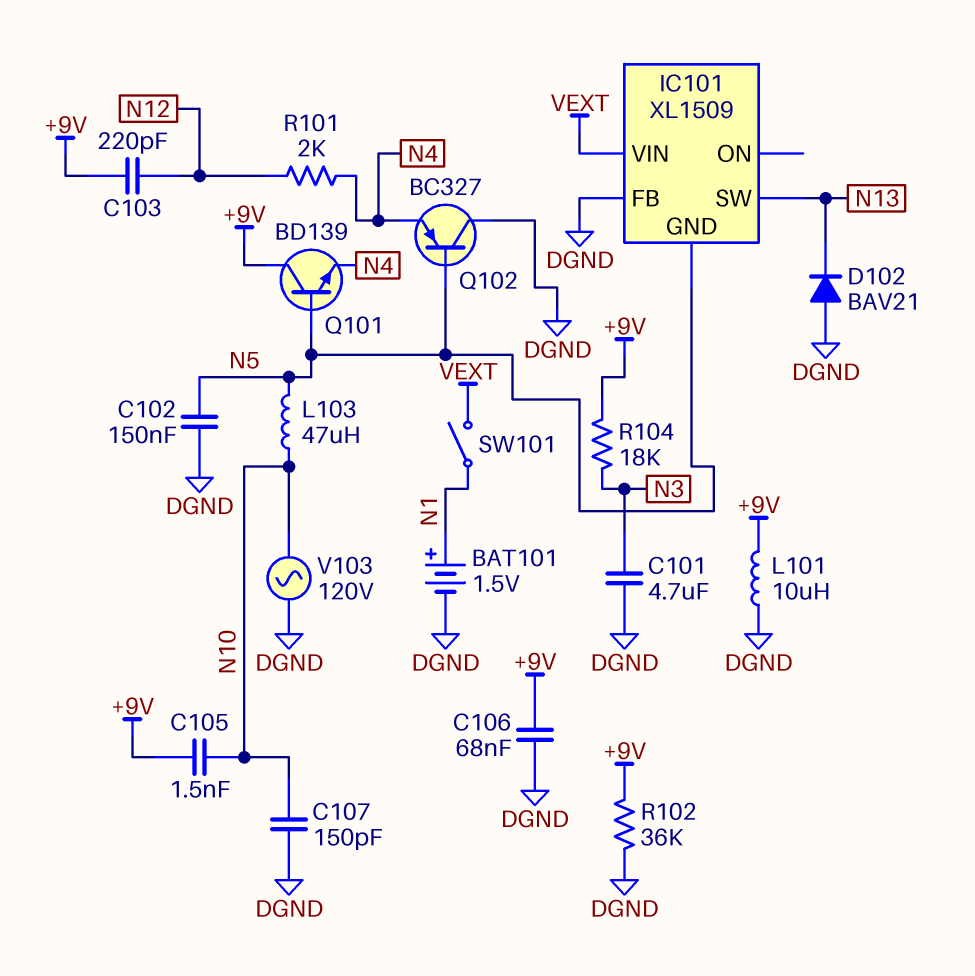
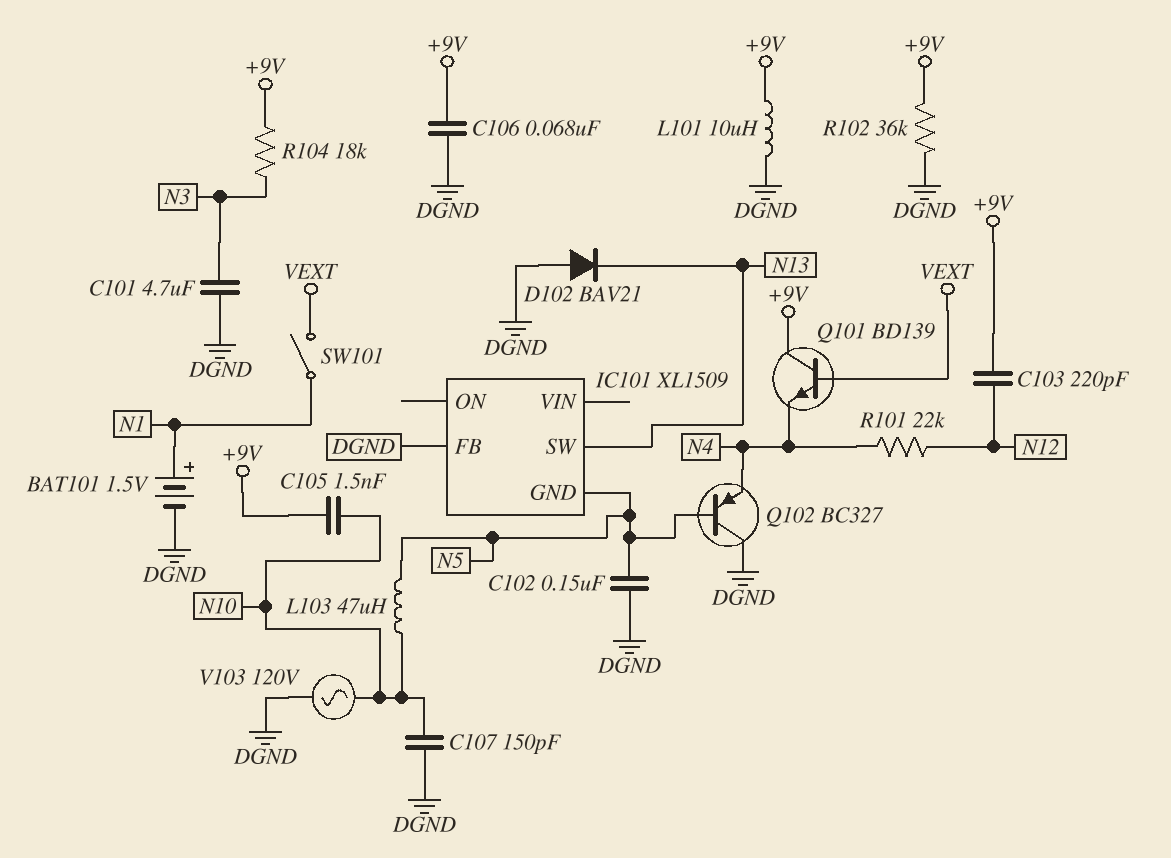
IC101 pin VIN: VEXT -> none
Q101: NPN BD139 (B N5, C +9V, E N4) -> NPN BD139 (B VEXT, C +9V, E N4)
R101: 2k (N4, N12) -> 22k (N4, N12)

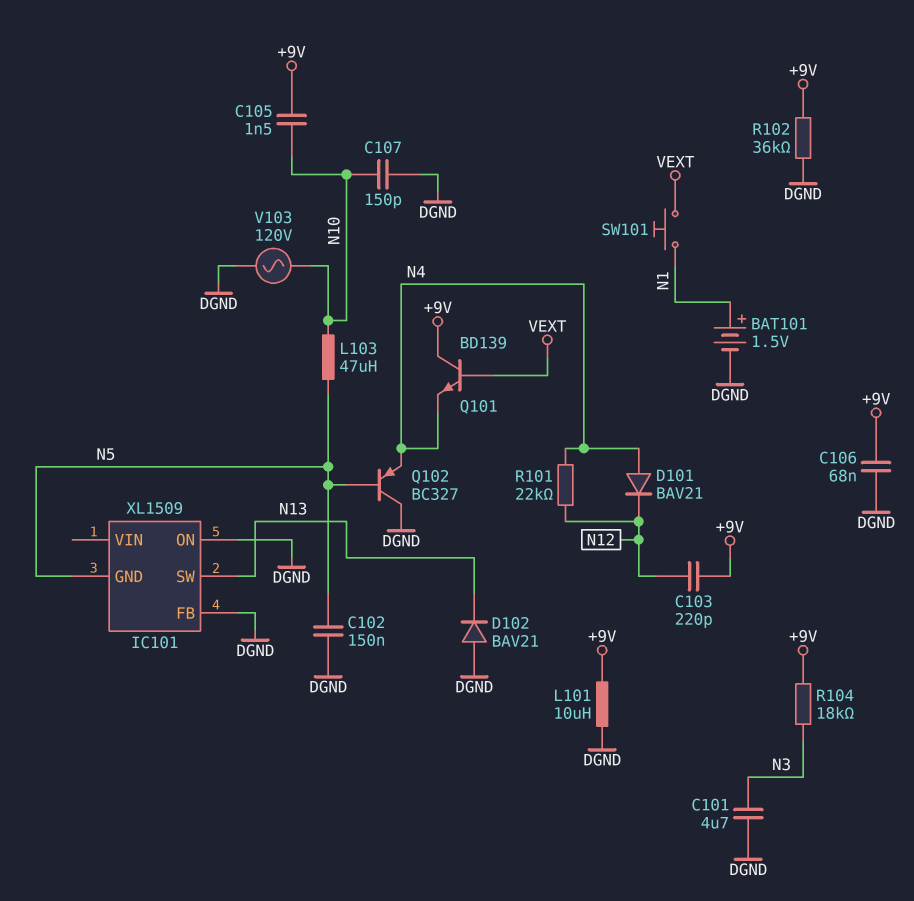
D101: none -> diode BAV21 (A N4, K N12)
IC101 pin ON: none -> DGND
SW101: switch (N1, VEXT) -> button (N1, VEXT)

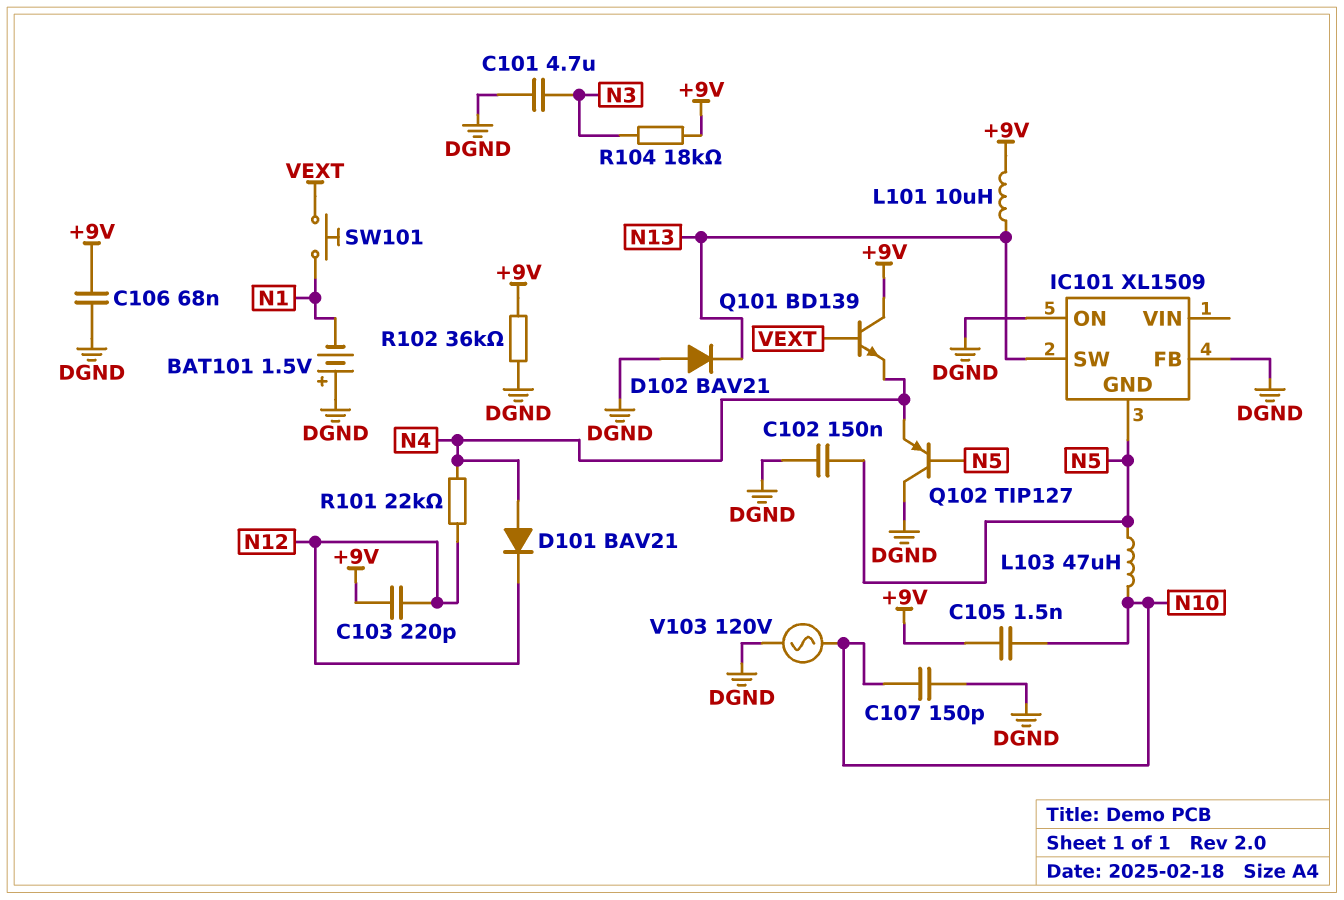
BAT101: 1.5V (plus N1, minus DGND) -> 1.5V (plus DGND, minus N1)
L101: 10uH (+9V, DGND) -> 10uH (+9V, N13)
Q102: PNP BC327 (B N5, C DGND, E N4) -> PNP TIP127 (B N5, C DGND, E N4)

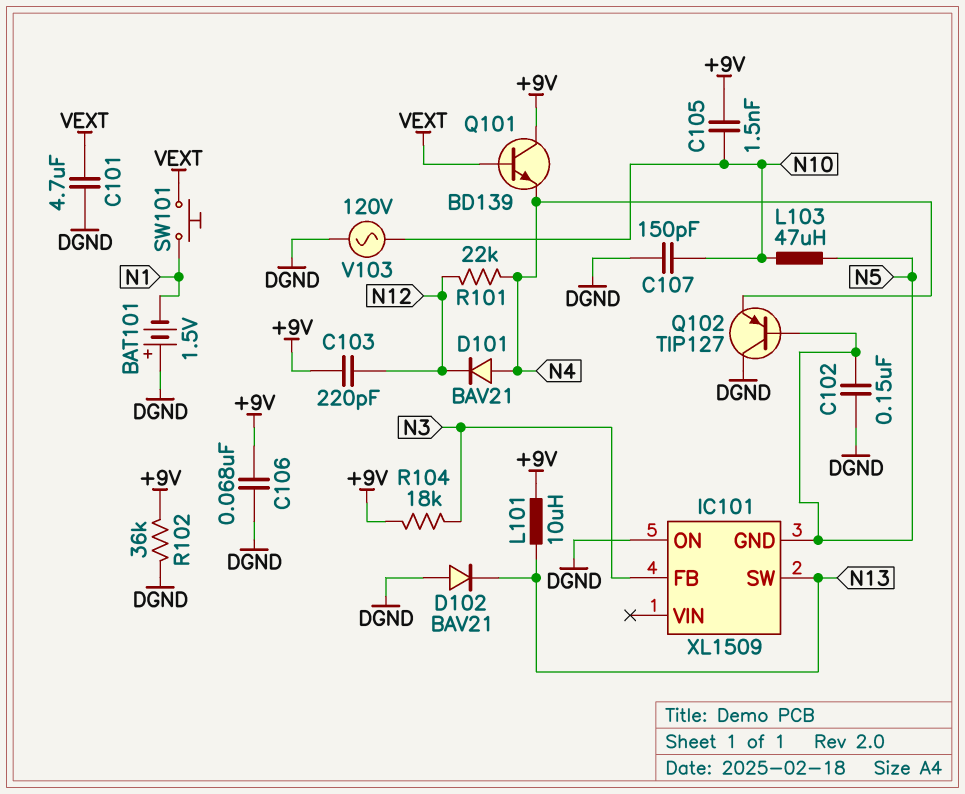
C101: 4.7uF (DGND, N3) -> 4.7uF (DGND, VEXT)
IC101 pin FB: DGND -> N3

